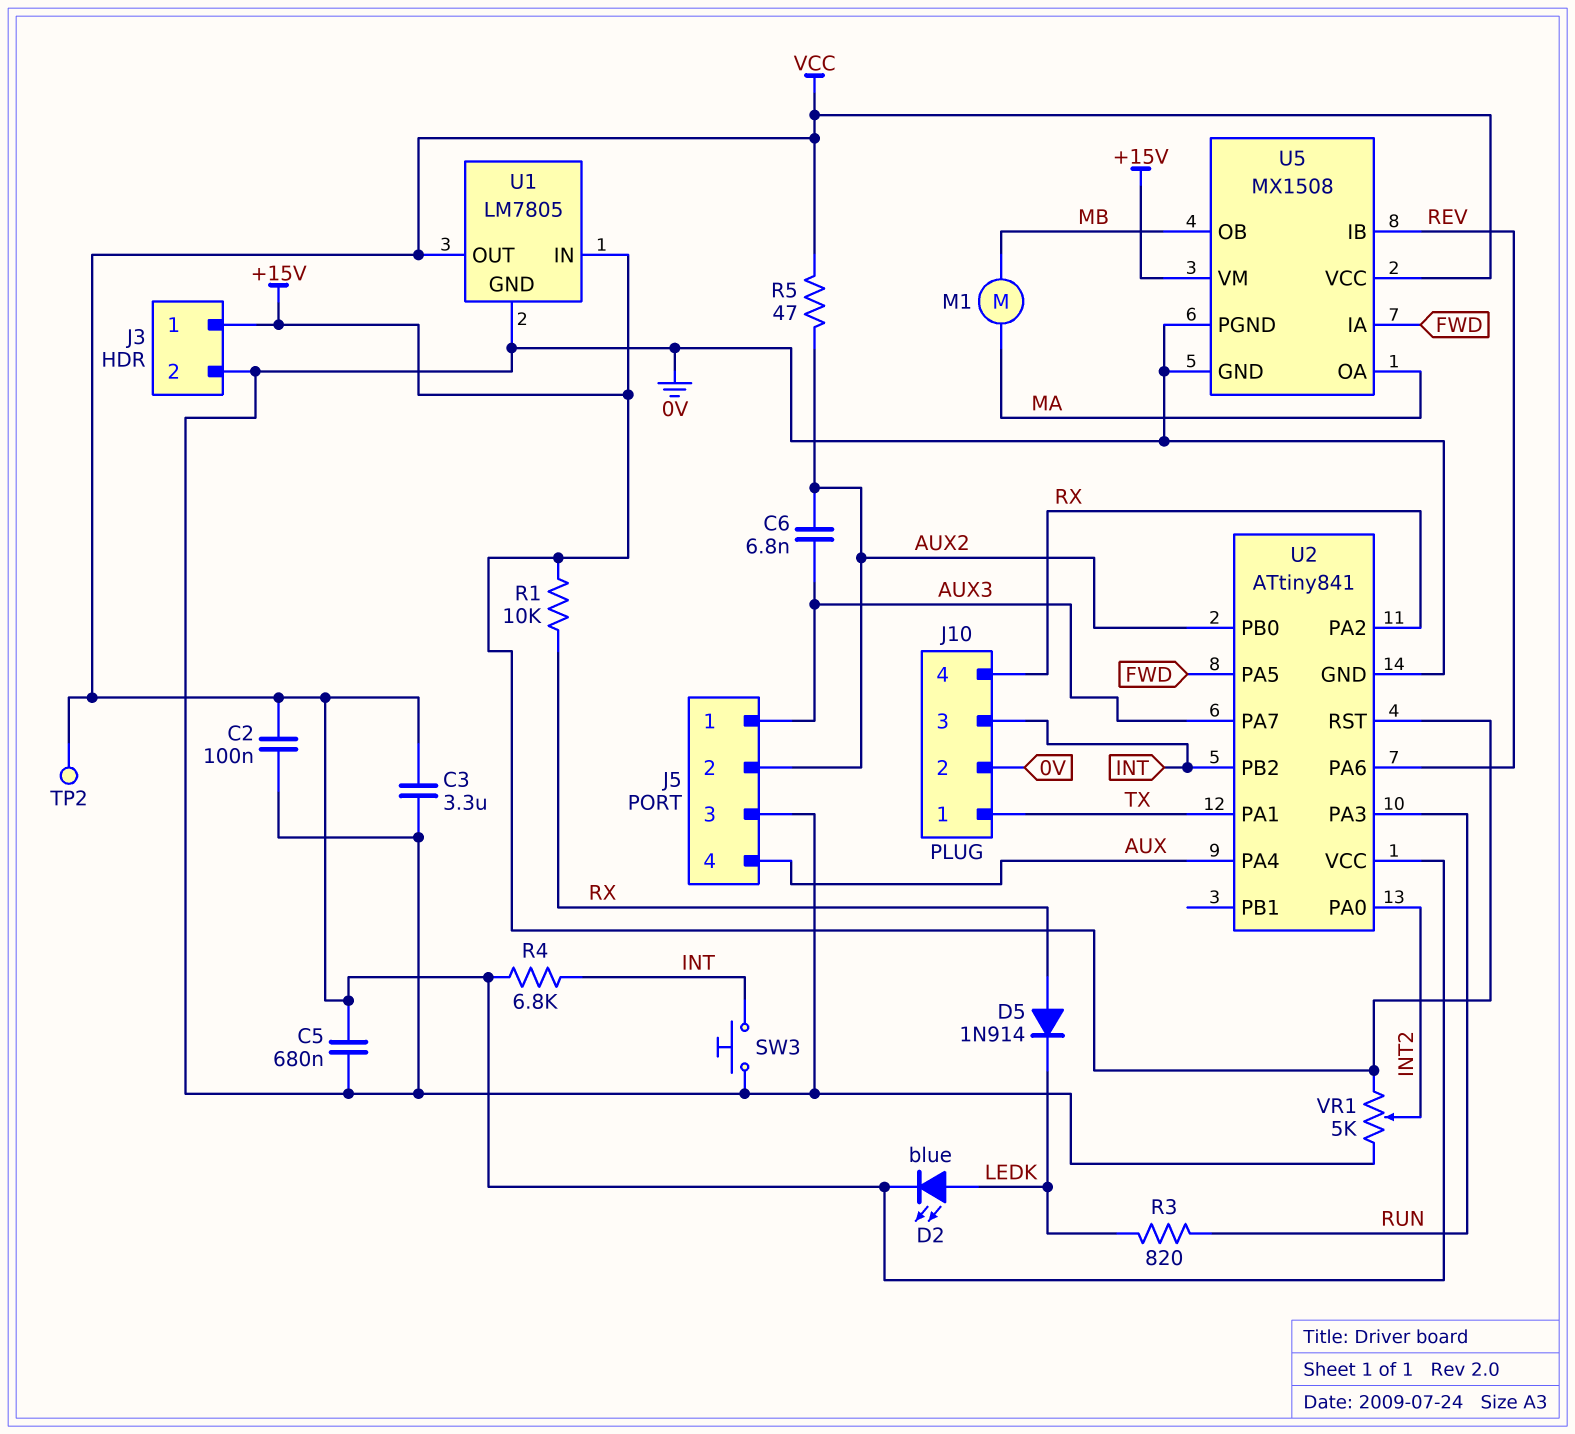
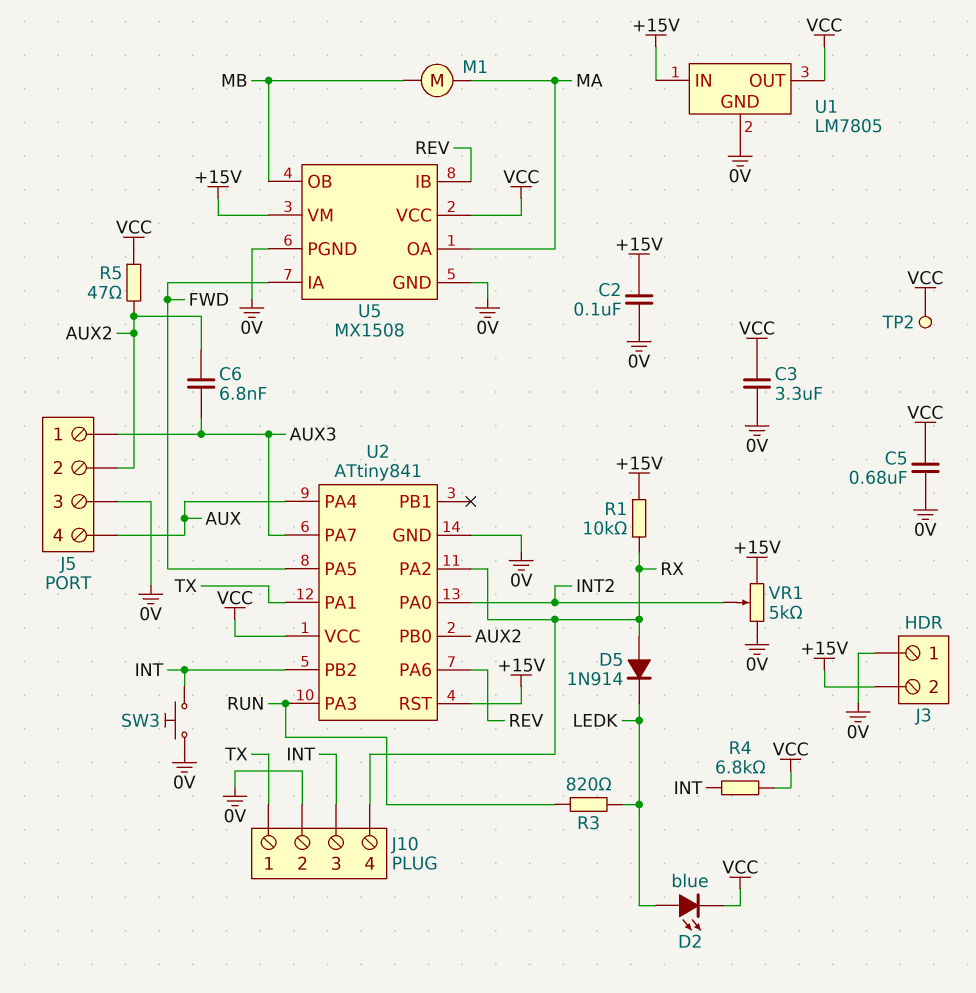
C2: 100nF (0V, VCC) -> 100nF (+15V, 0V)
J3 pin 1: +15V -> 0V
J3 pin 2: 0V -> +15V

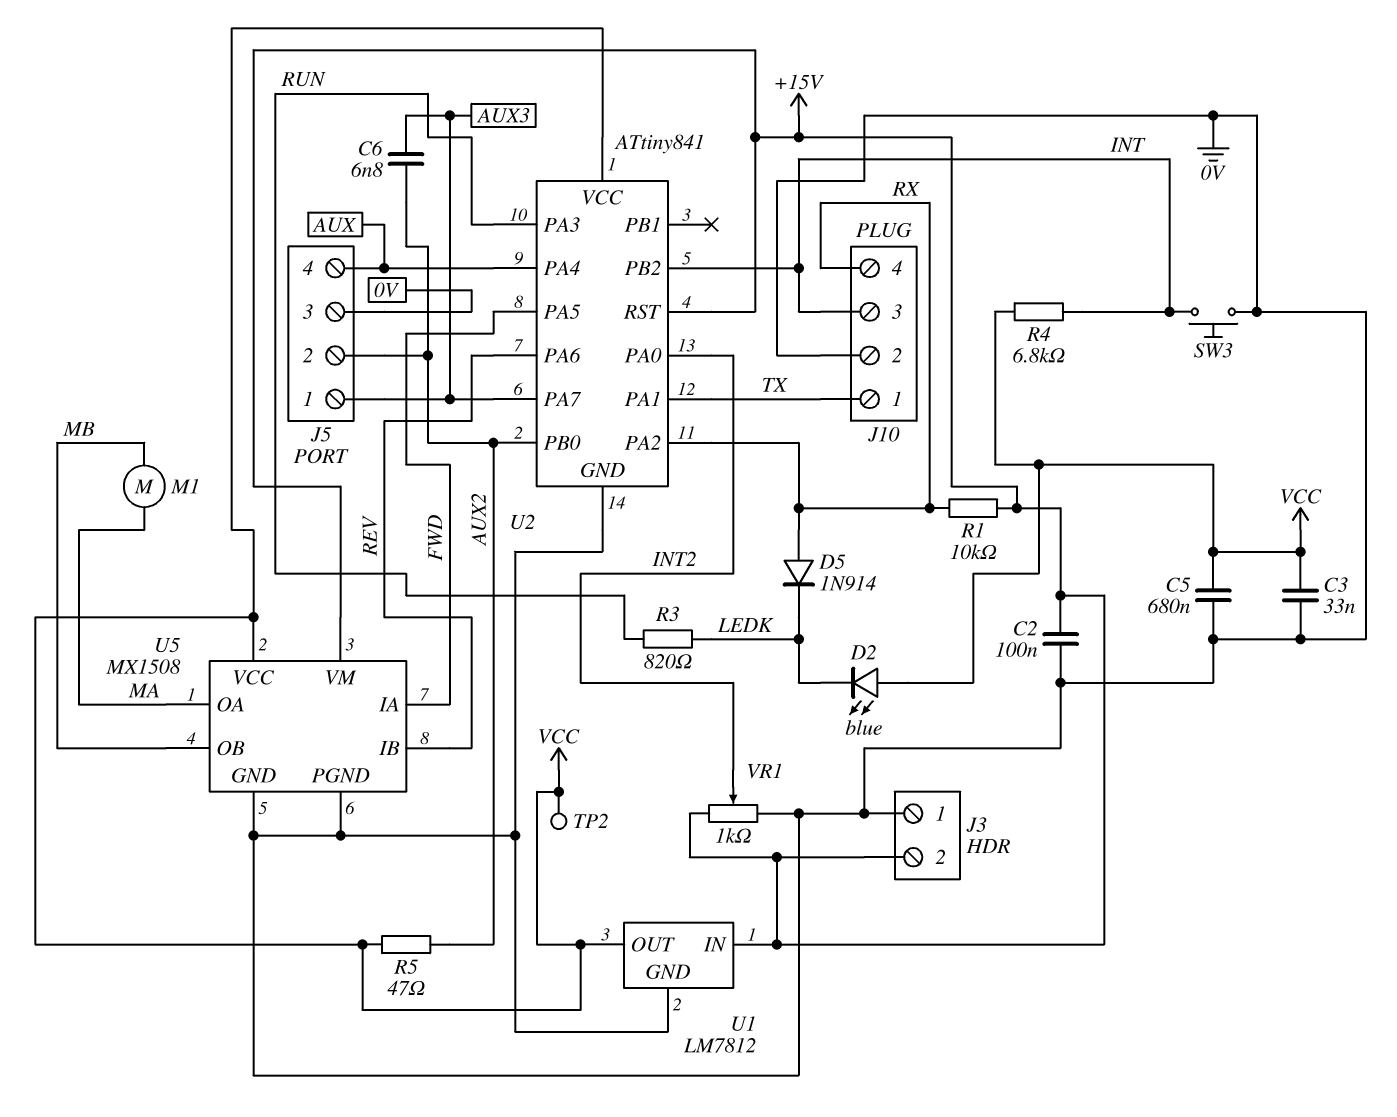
C3: 3.3uF (0V, VCC) -> 33nF (0V, VCC)
D2: LED blue (A LEDK, K VCC) -> LED blue (A VCC, K LEDK)
U1: LM7805 -> LM7812
VR1: 5k (+15V, 0V, wiper INT2) -> 1k (+15V, 0V, wiper INT2)

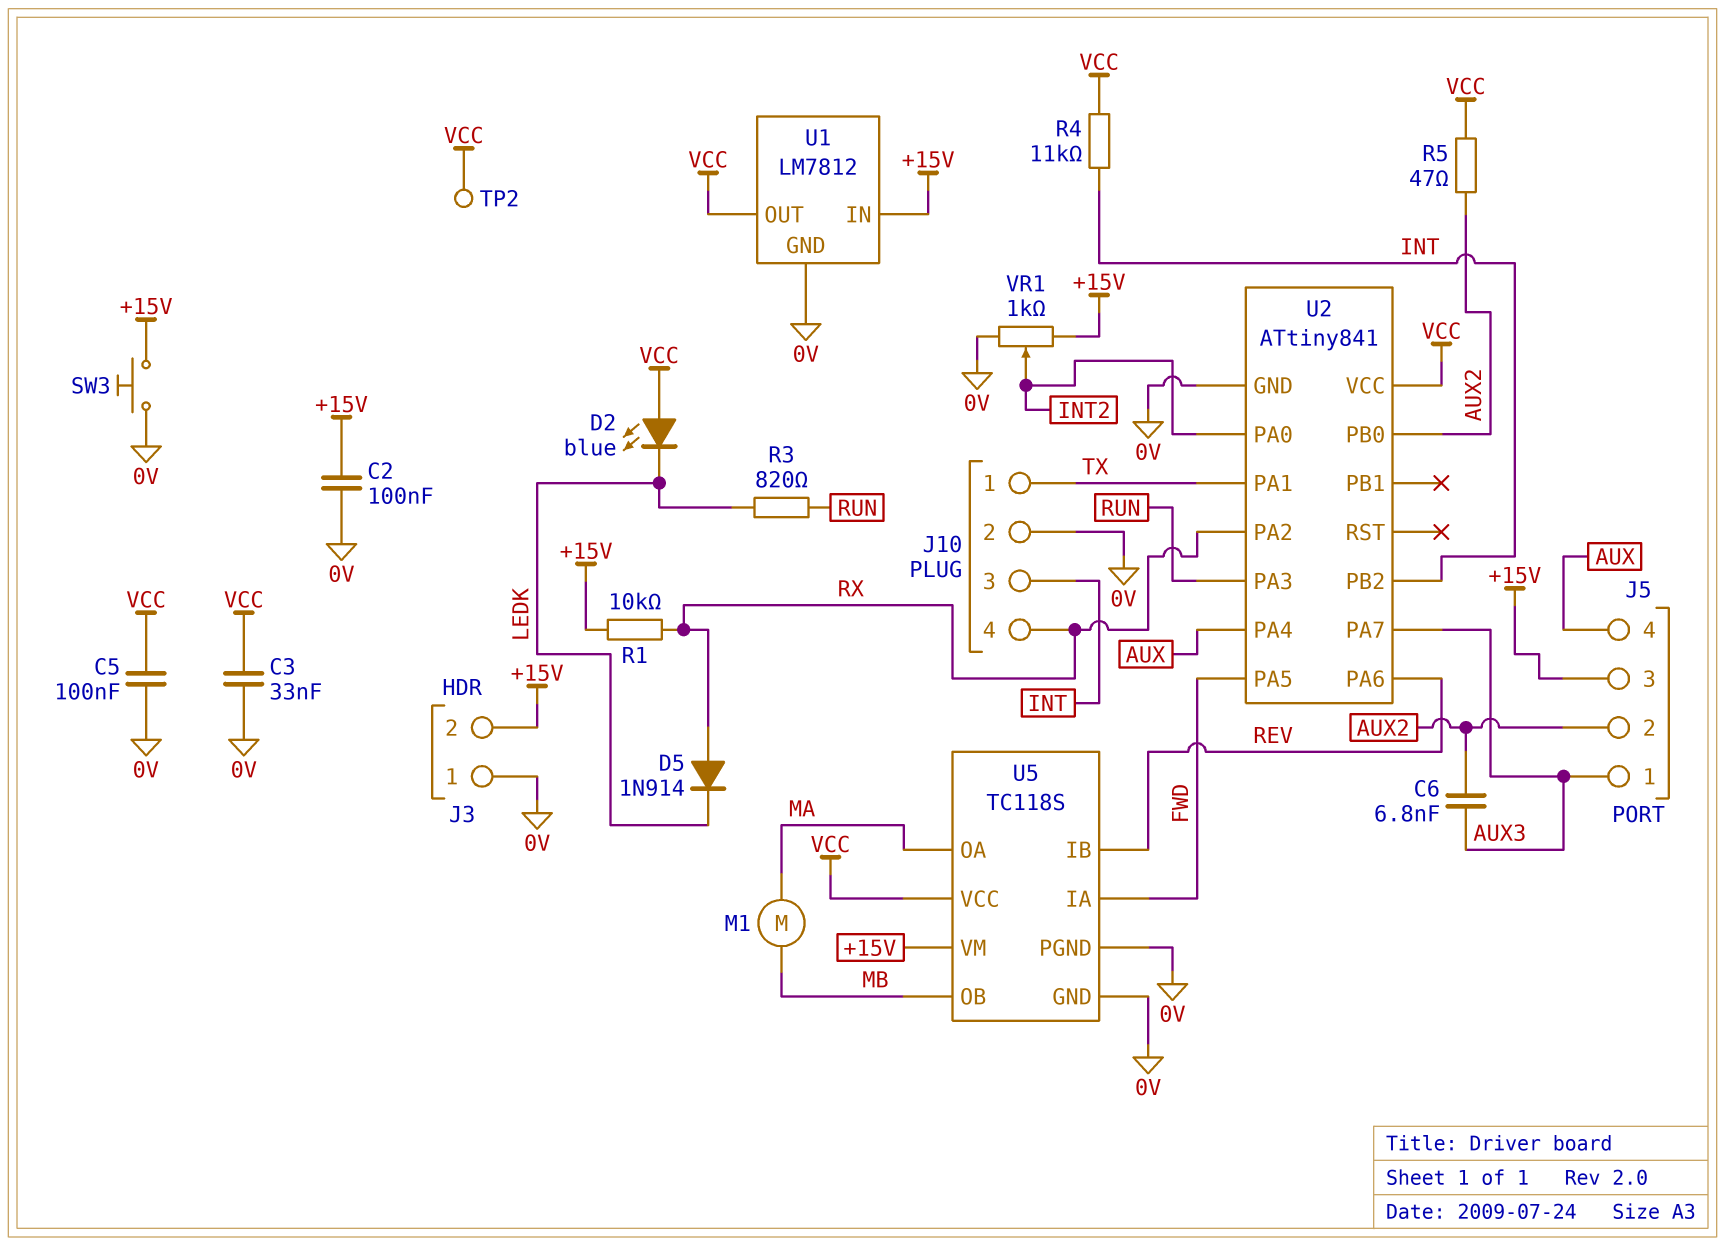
C5: 680nF (0V, VCC) -> 100nF (0V, VCC)
J5 pin 3: 0V -> +15V
R4: 6.8k (INT, VCC) -> 11k (INT, VCC)
SW3: button (0V, INT) -> button (+15V, 0V)
U2 pin RST: +15V -> none
U5: MX1508 -> TC118S

